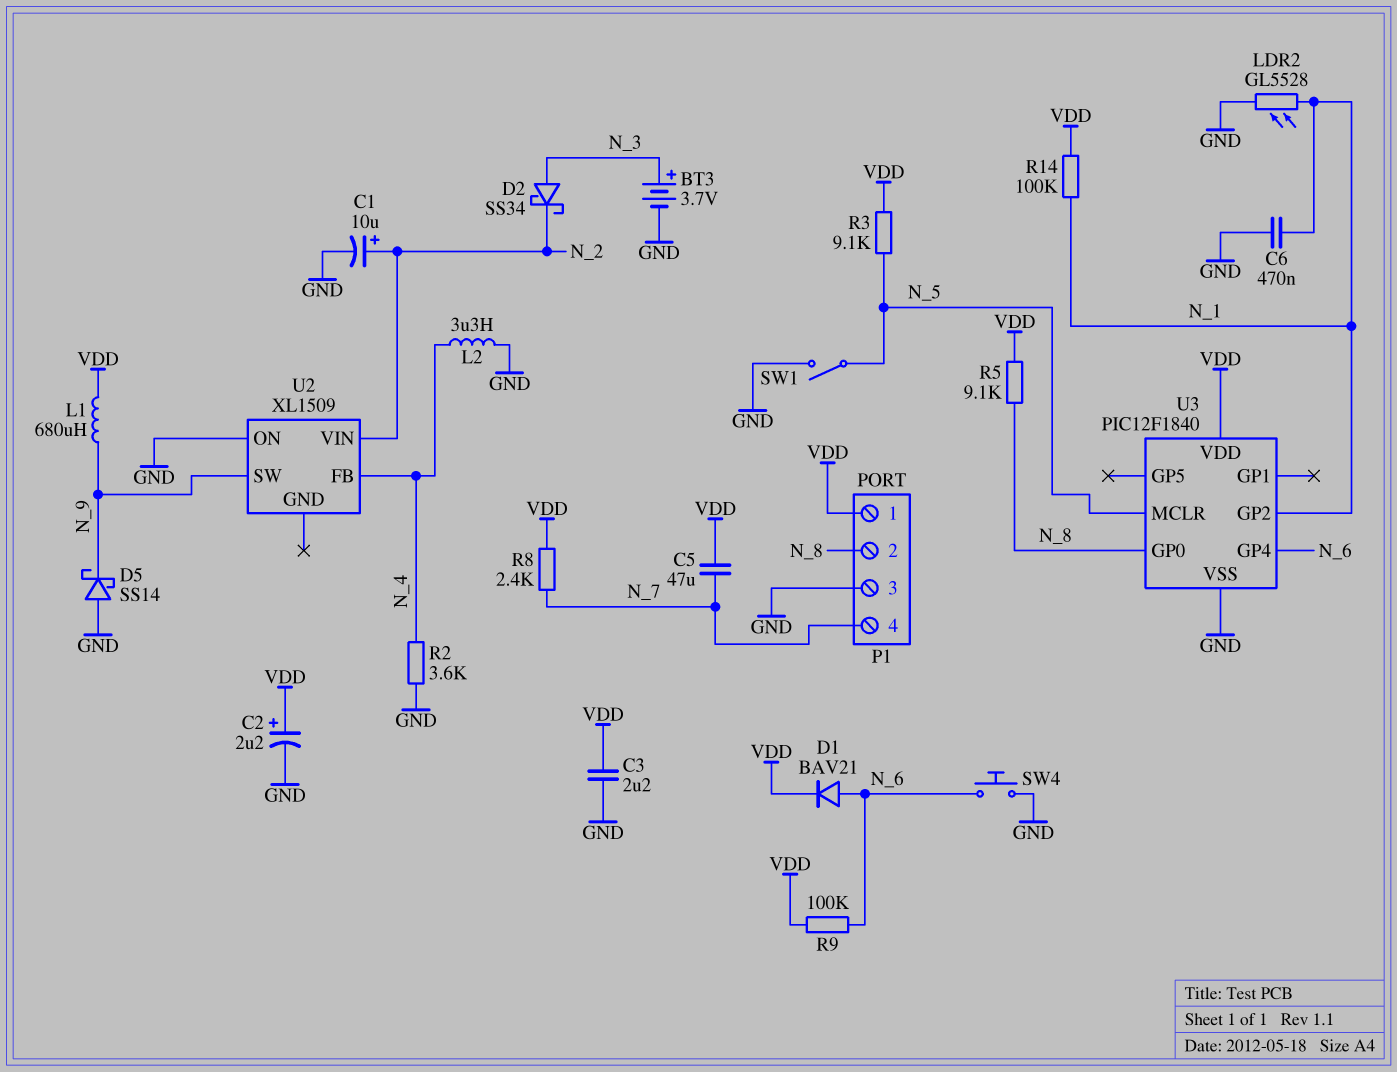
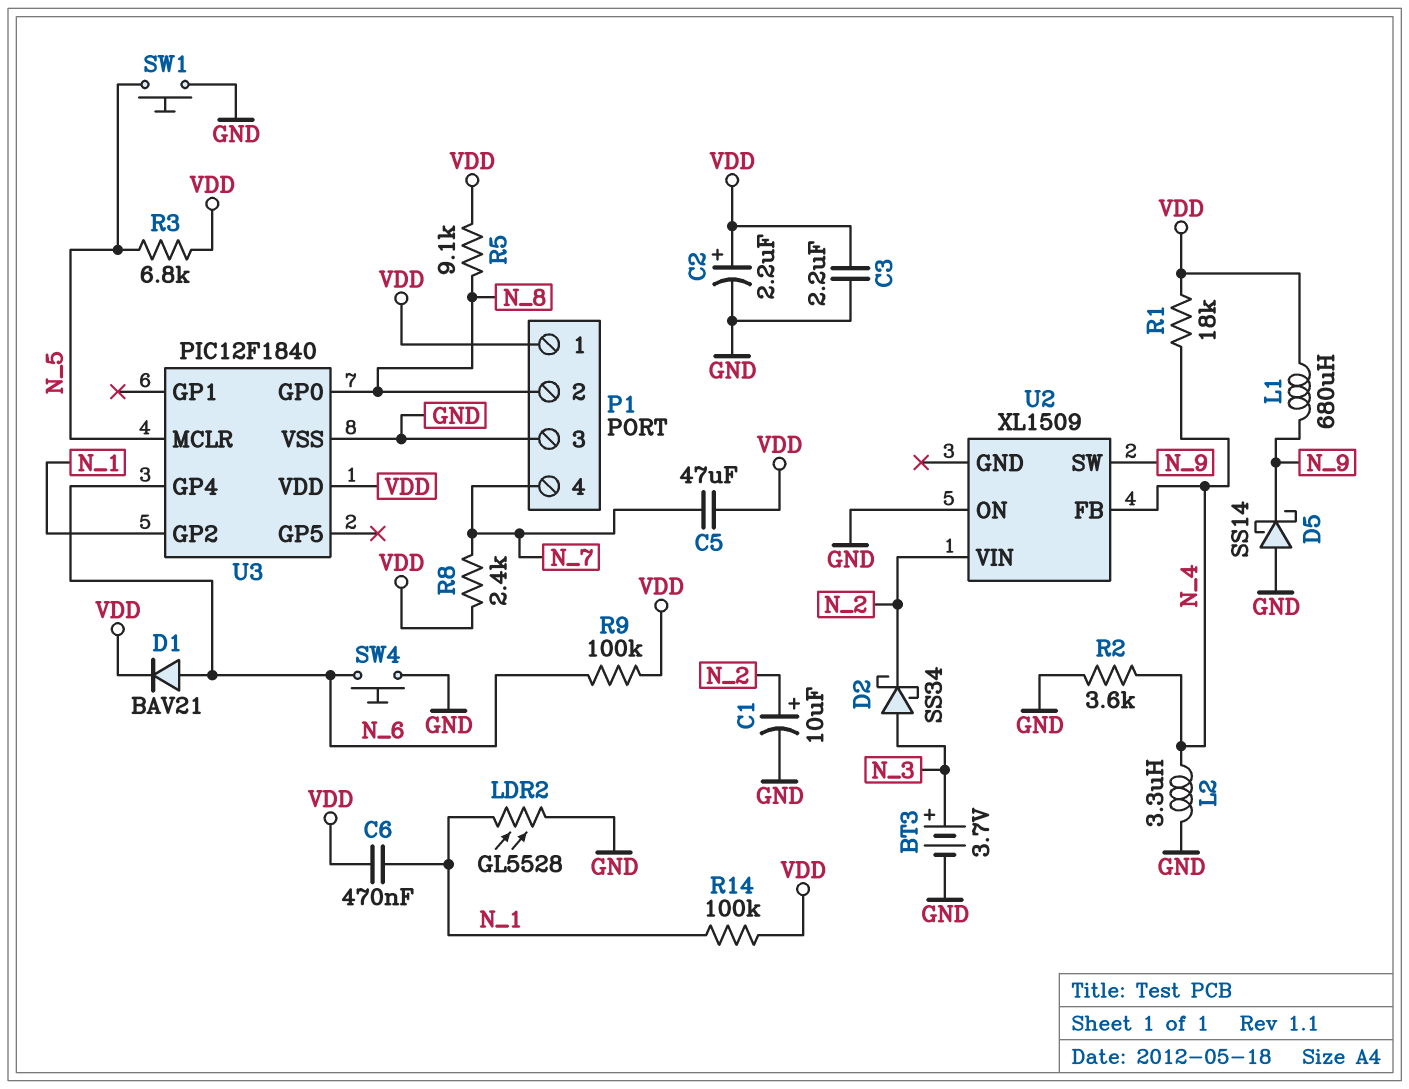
C6: 470nF (GND, N_1) -> 470nF (N_1, VDD)
R1: none -> 18k (N_4, VDD)
R3: 9.1k (N_5, VDD) -> 6.8k (N_5, VDD)
SW1: switch (GND, N_5) -> button (GND, N_5)

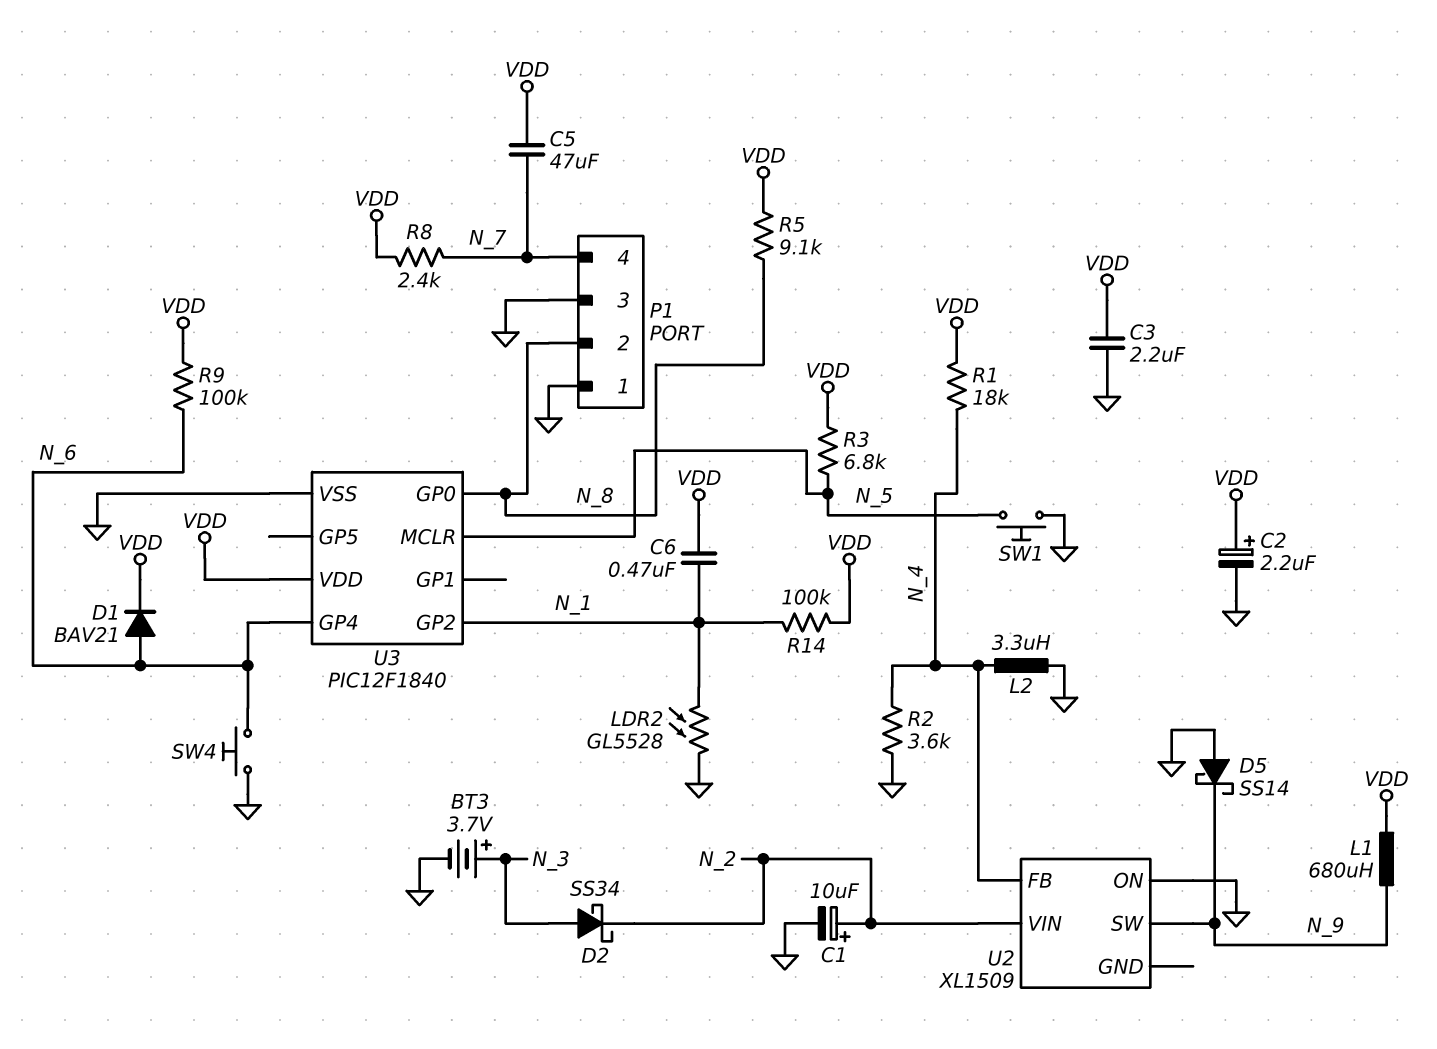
P1 pin 1: VDD -> GND

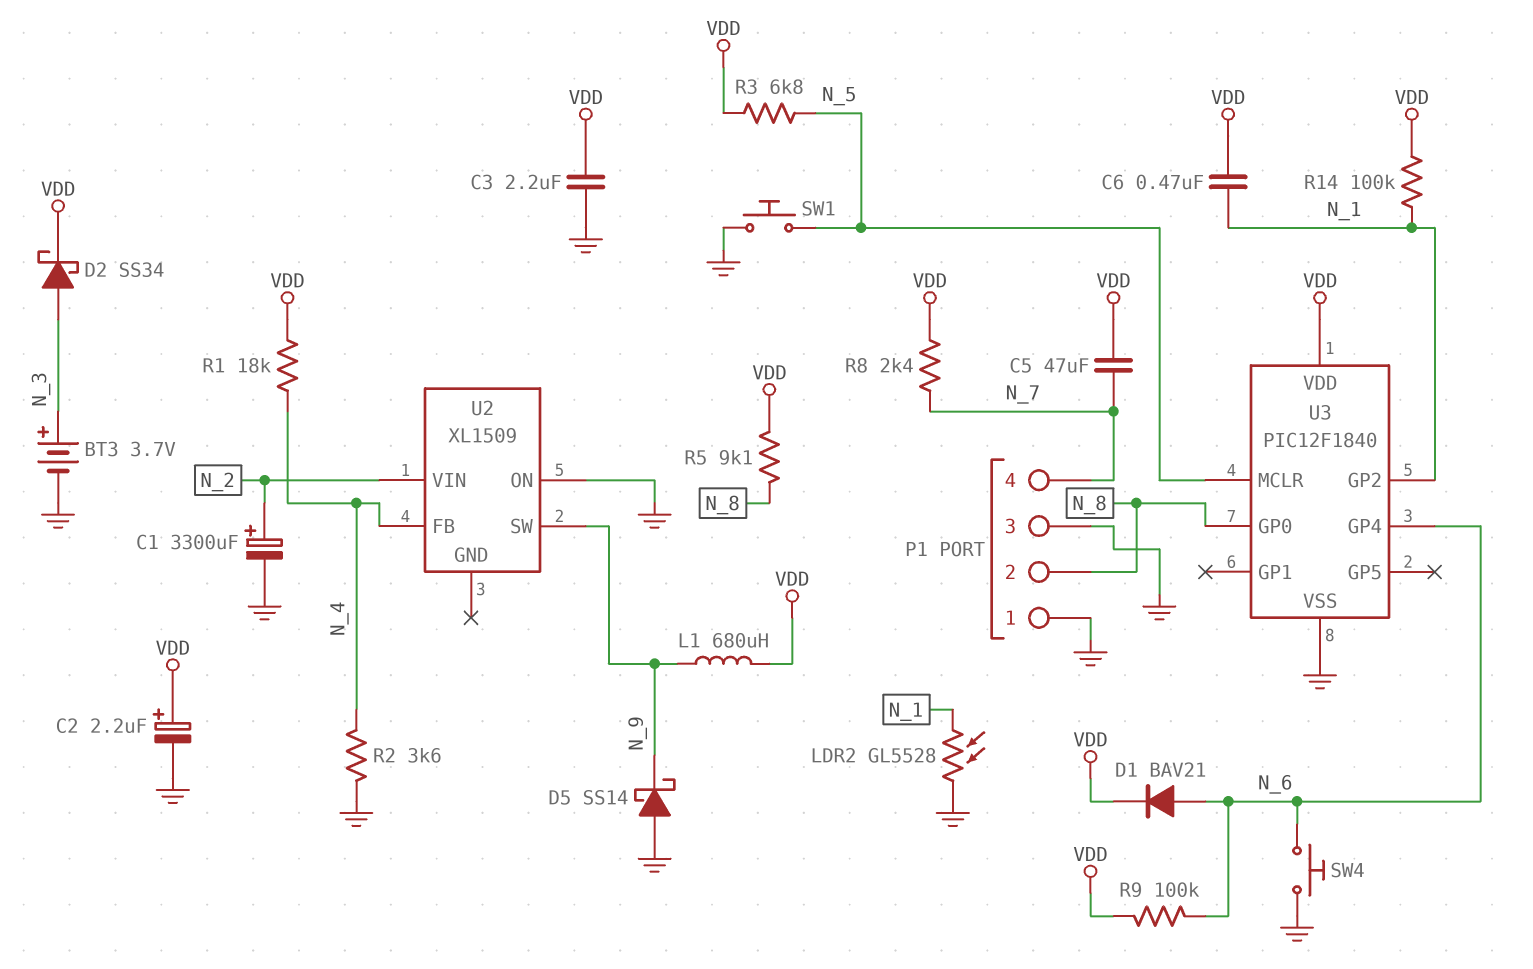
C1: 10uF (plus N_2, minus GND) -> 3300uF (plus N_2, minus GND)
D2: schottky SS34 (A N_3, K N_2) -> schottky SS34 (A N_3, K VDD)
L2: 3.3uH (GND, N_4) -> none

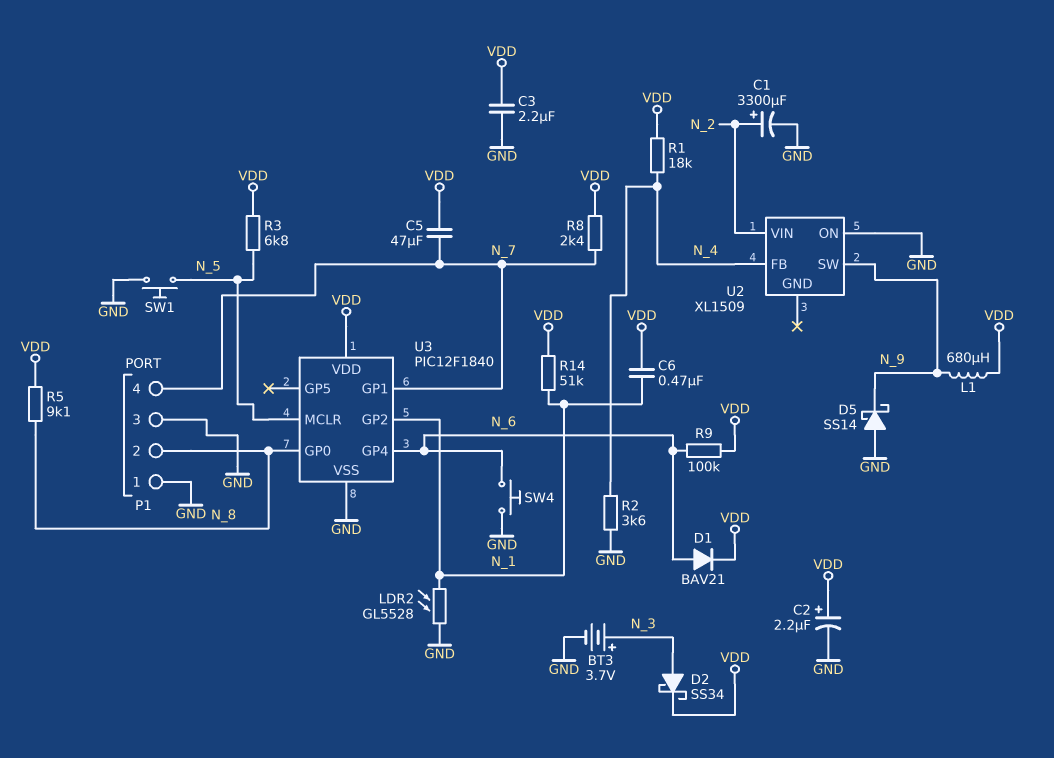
R14: 100k (N_1, VDD) -> 51k (N_1, VDD)
U3 pin GP1: none -> N_7

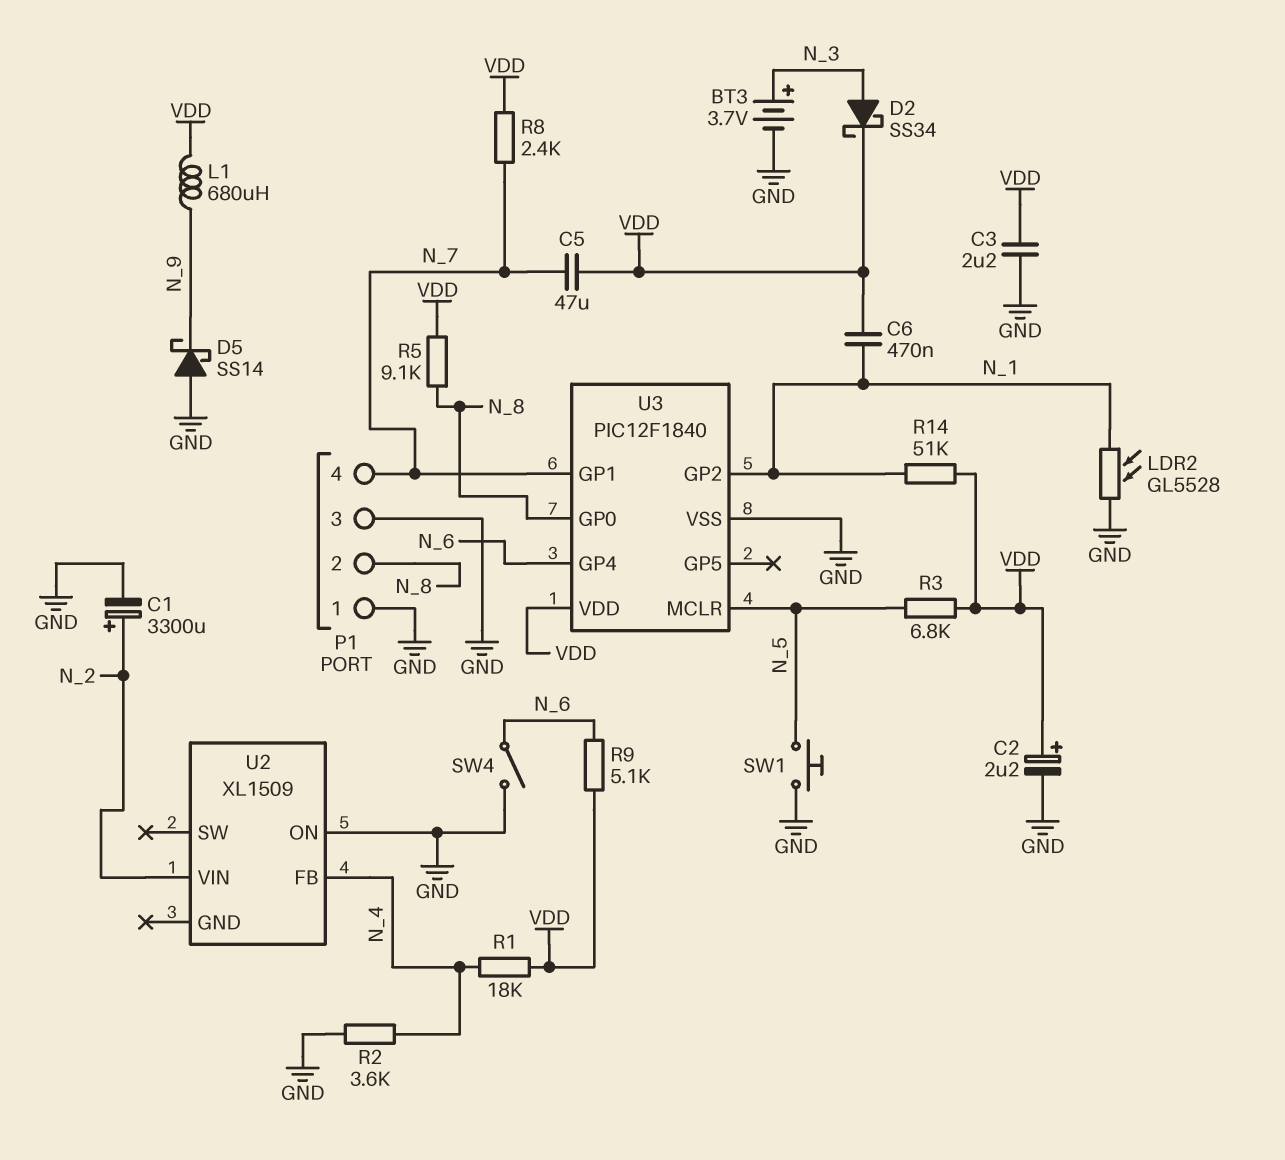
D1: diode BAV21 (A N_6, K VDD) -> none
R9: 100k (N_6, VDD) -> 5.1k (N_6, VDD)
SW4: button (GND, N_6) -> switch (GND, N_6)
U2 pin SW: N_9 -> none

